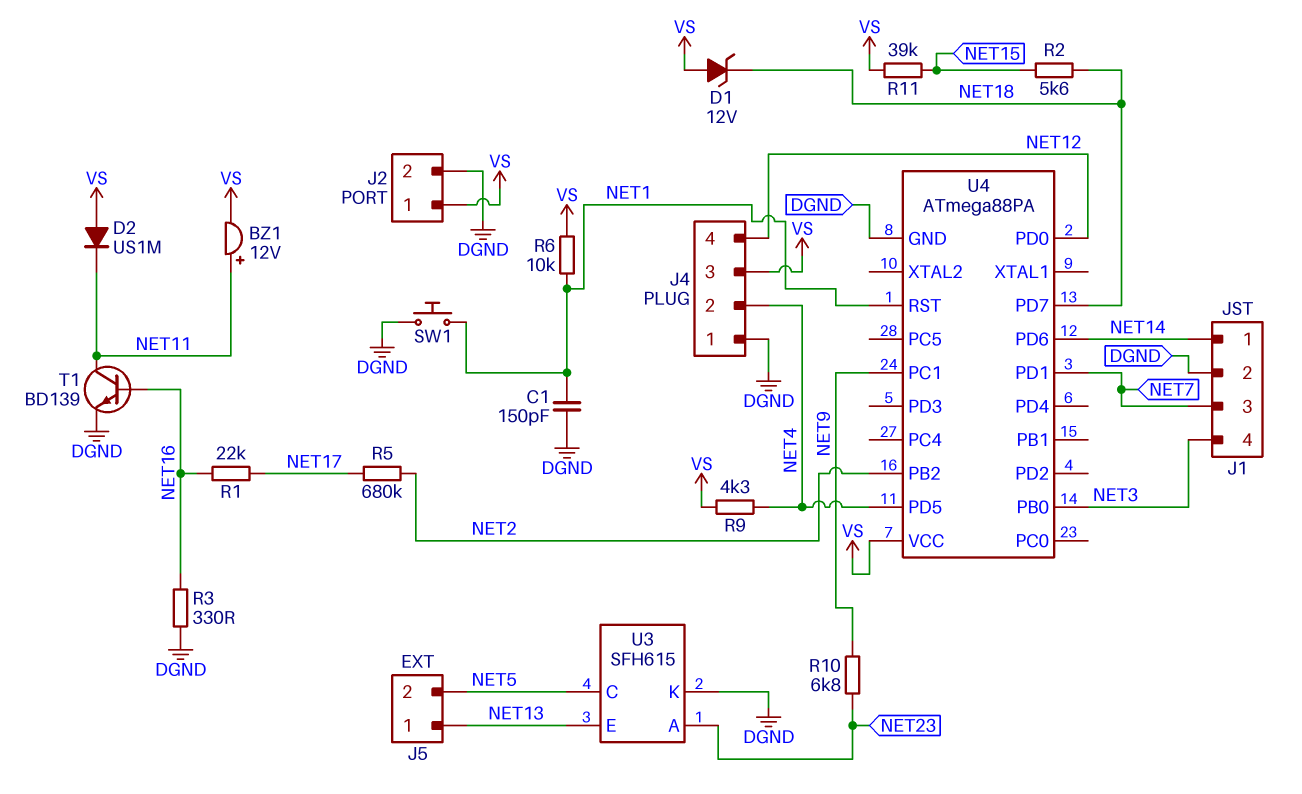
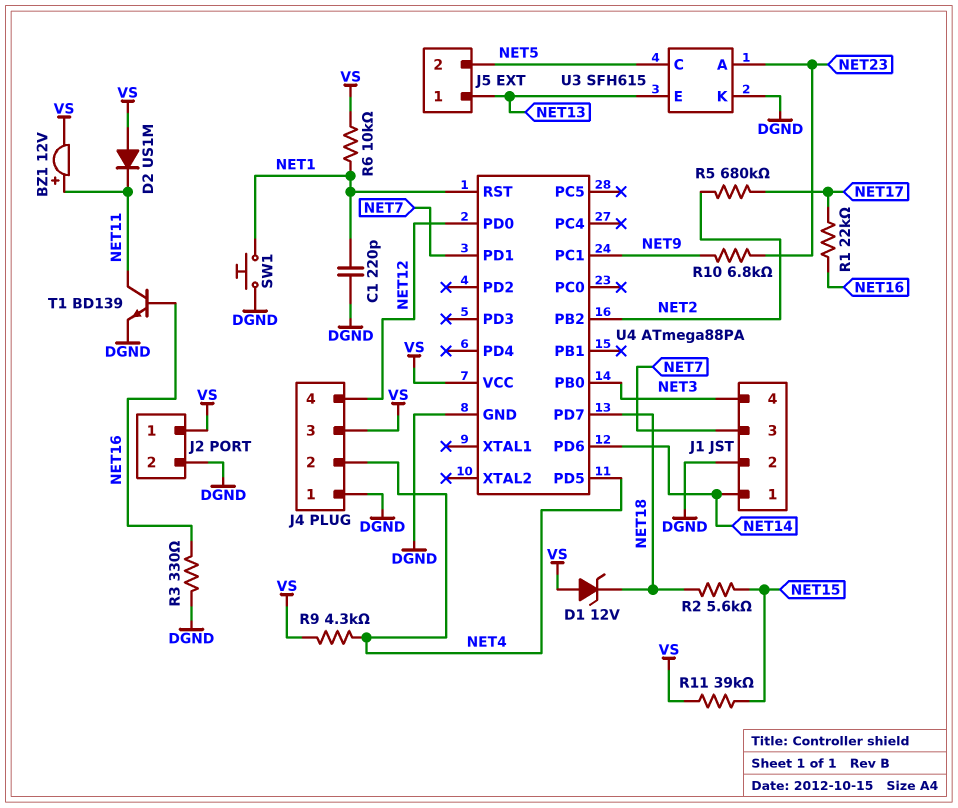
C1: 150pF (DGND, NET1) -> 220pF (DGND, NET1)

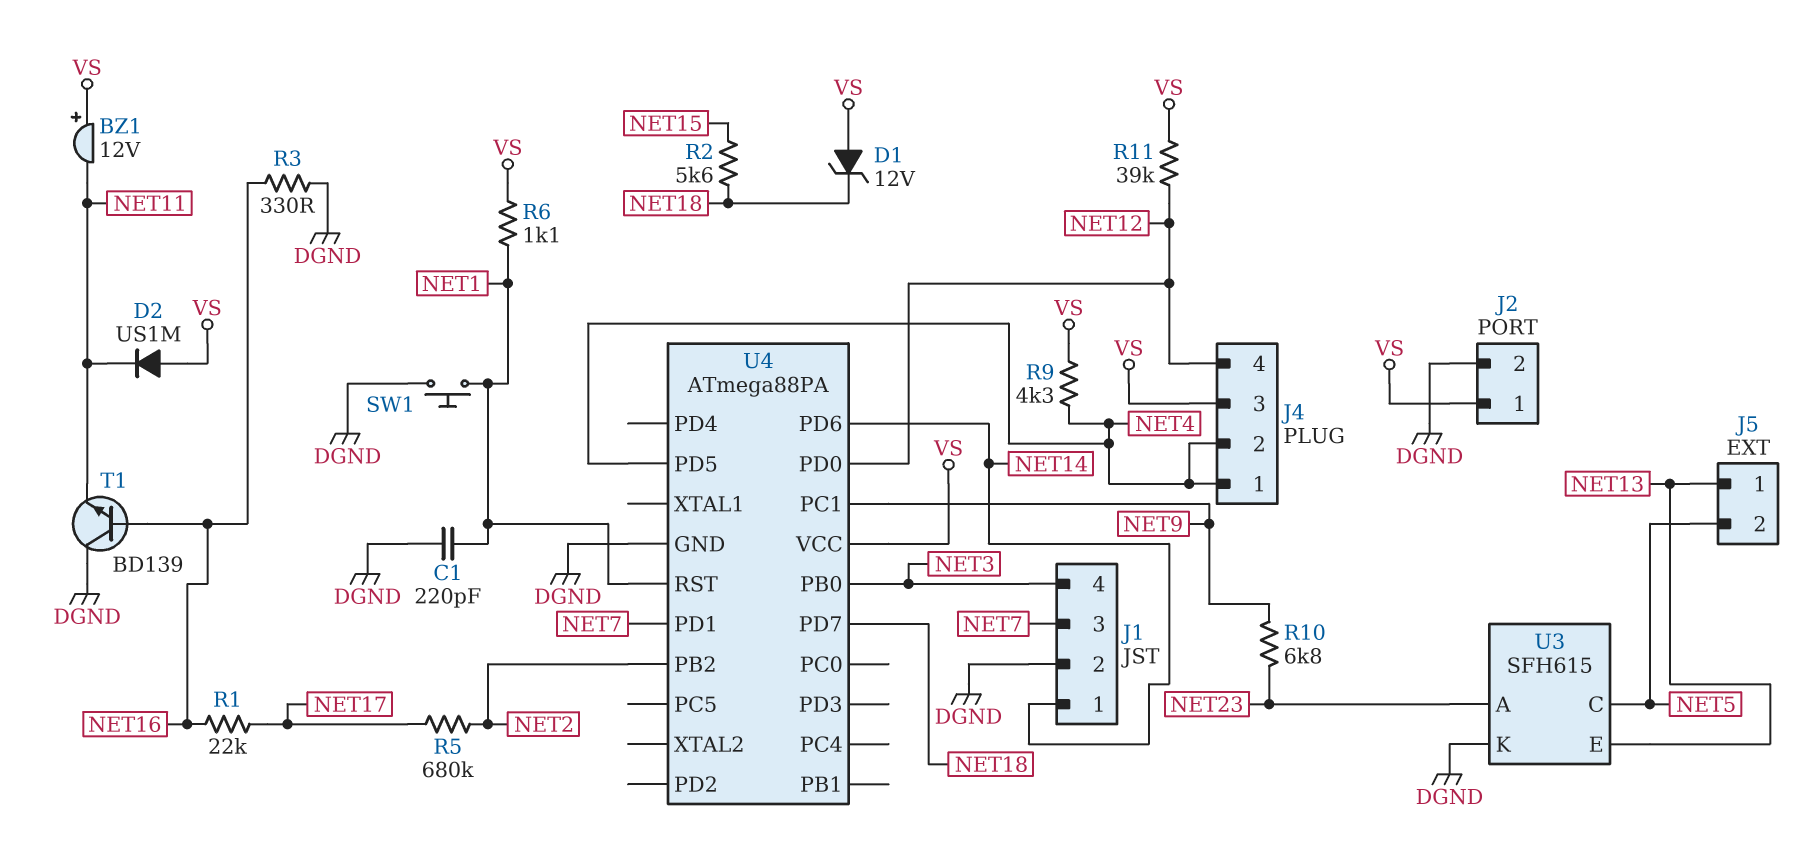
BZ1: buzzer 12V (plus NET11, minus VS) -> buzzer 12V (plus VS, minus NET11)
J4 pin 1: DGND -> NET4
R6: 10k (NET1, VS) -> 1.1k (NET1, VS)
R11: 39k (NET15, VS) -> 39k (NET12, VS)
T1: NPN BD139 (B NET16, C NET11, E DGND) -> NPN BD139 (B NET16, C DGND, E NET11)

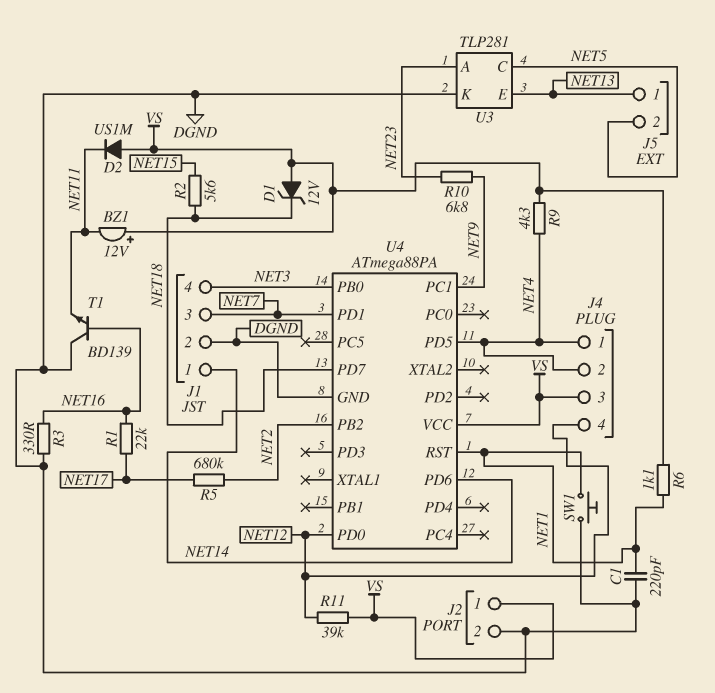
U3: SFH615 -> TLP281

